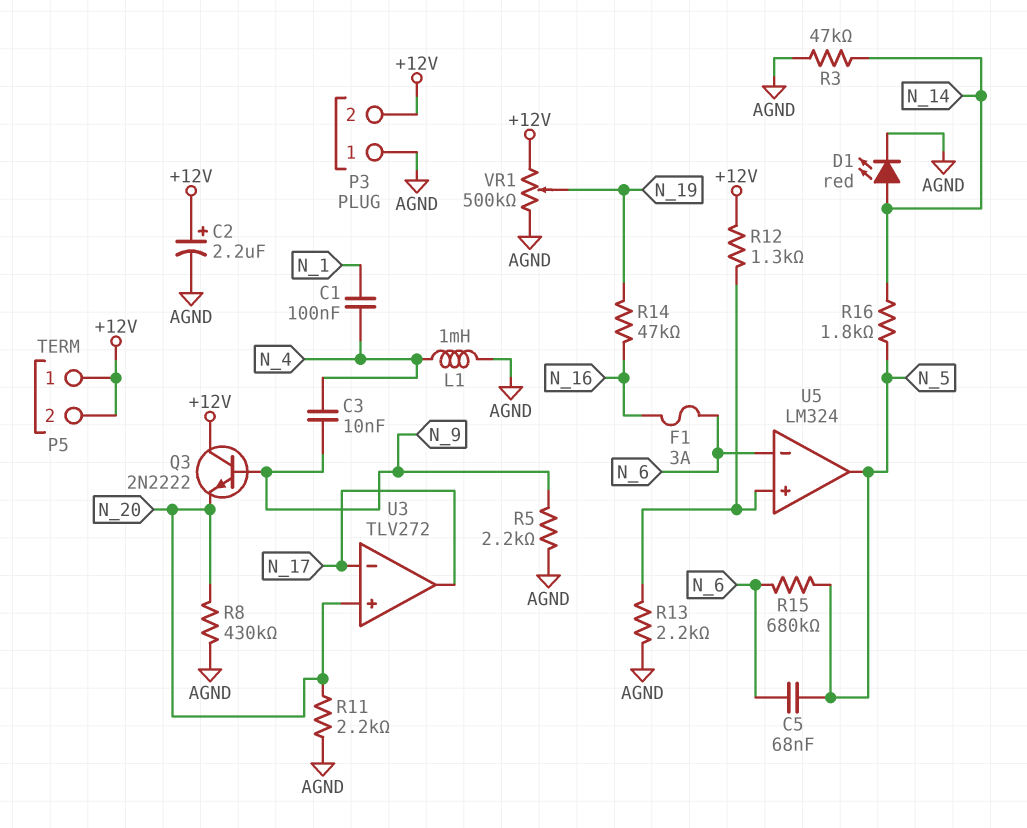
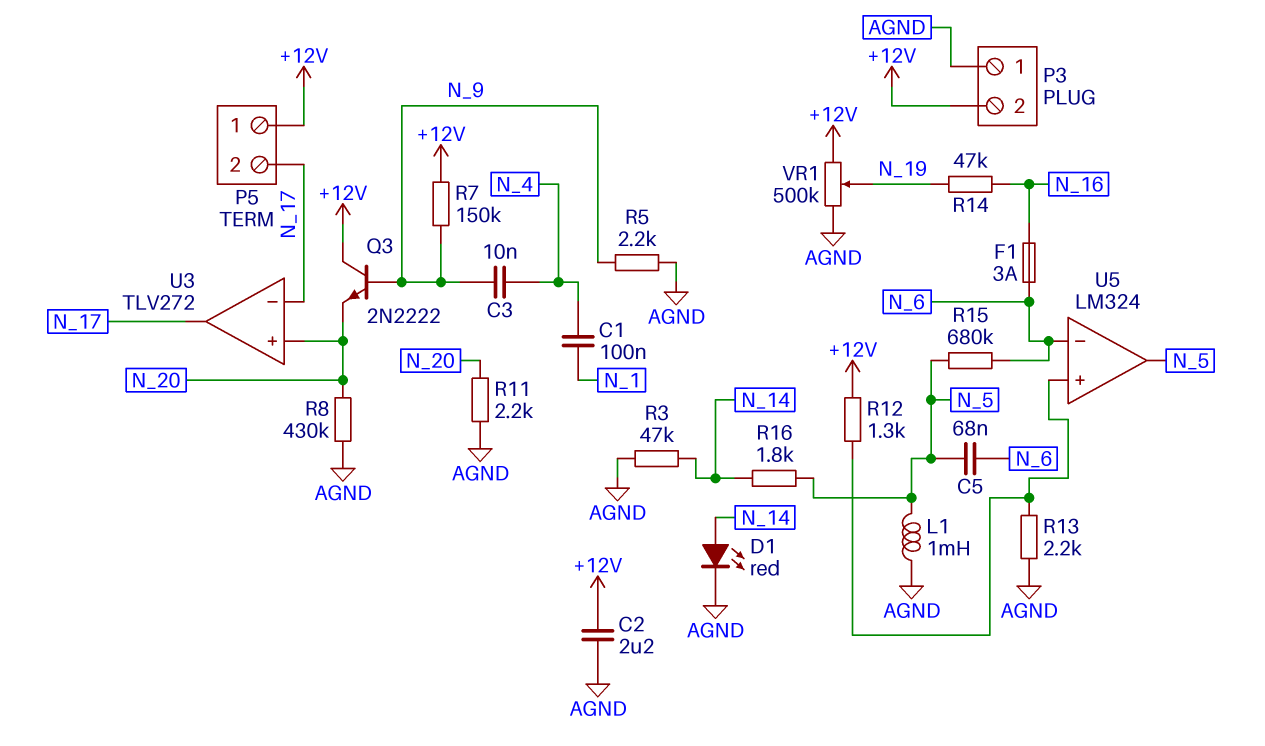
C2: 2.2uF (plus +12V, minus AGND) -> 2.2uF (+12V, AGND)
L1: 1mH (AGND, N_4) -> 1mH (AGND, N_5)
P5 pin 2: +12V -> N_17
R7: none -> 150k (+12V, N_9)

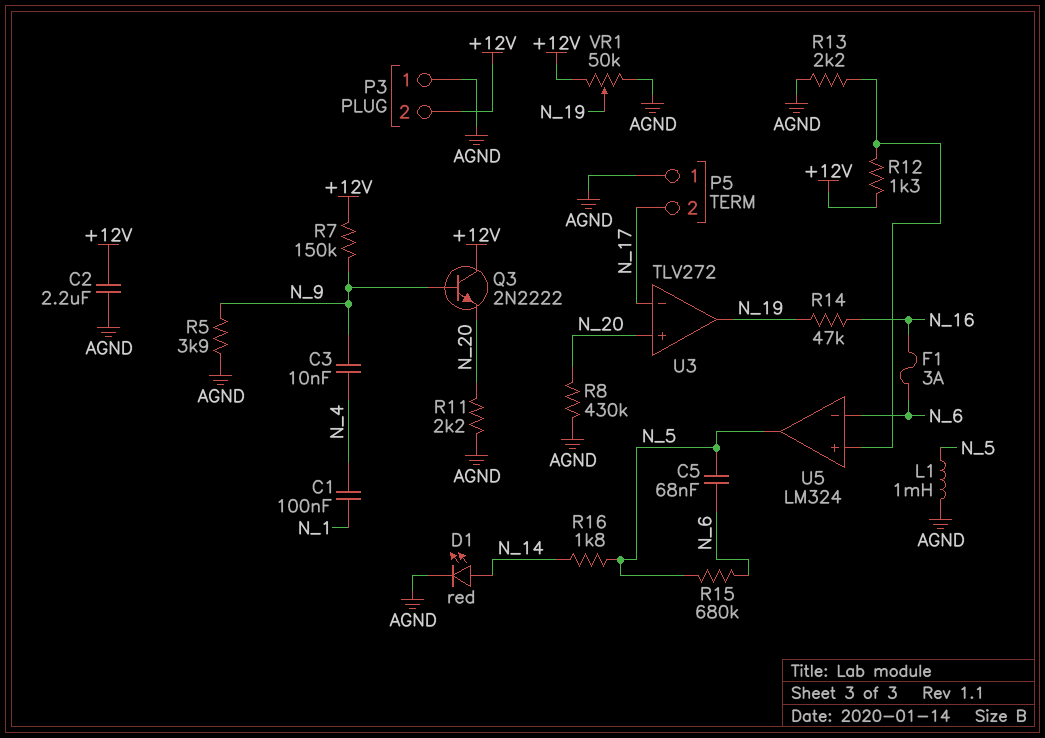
P5 pin 1: +12V -> AGND
R3: 47k (AGND, N_14) -> none
R5: 2.2k (AGND, N_9) -> 3.9k (AGND, N_9)
U3 pin out: N_17 -> N_19
VR1: 500k (+12V, AGND, wiper N_19) -> 50k (+12V, AGND, wiper N_19)

